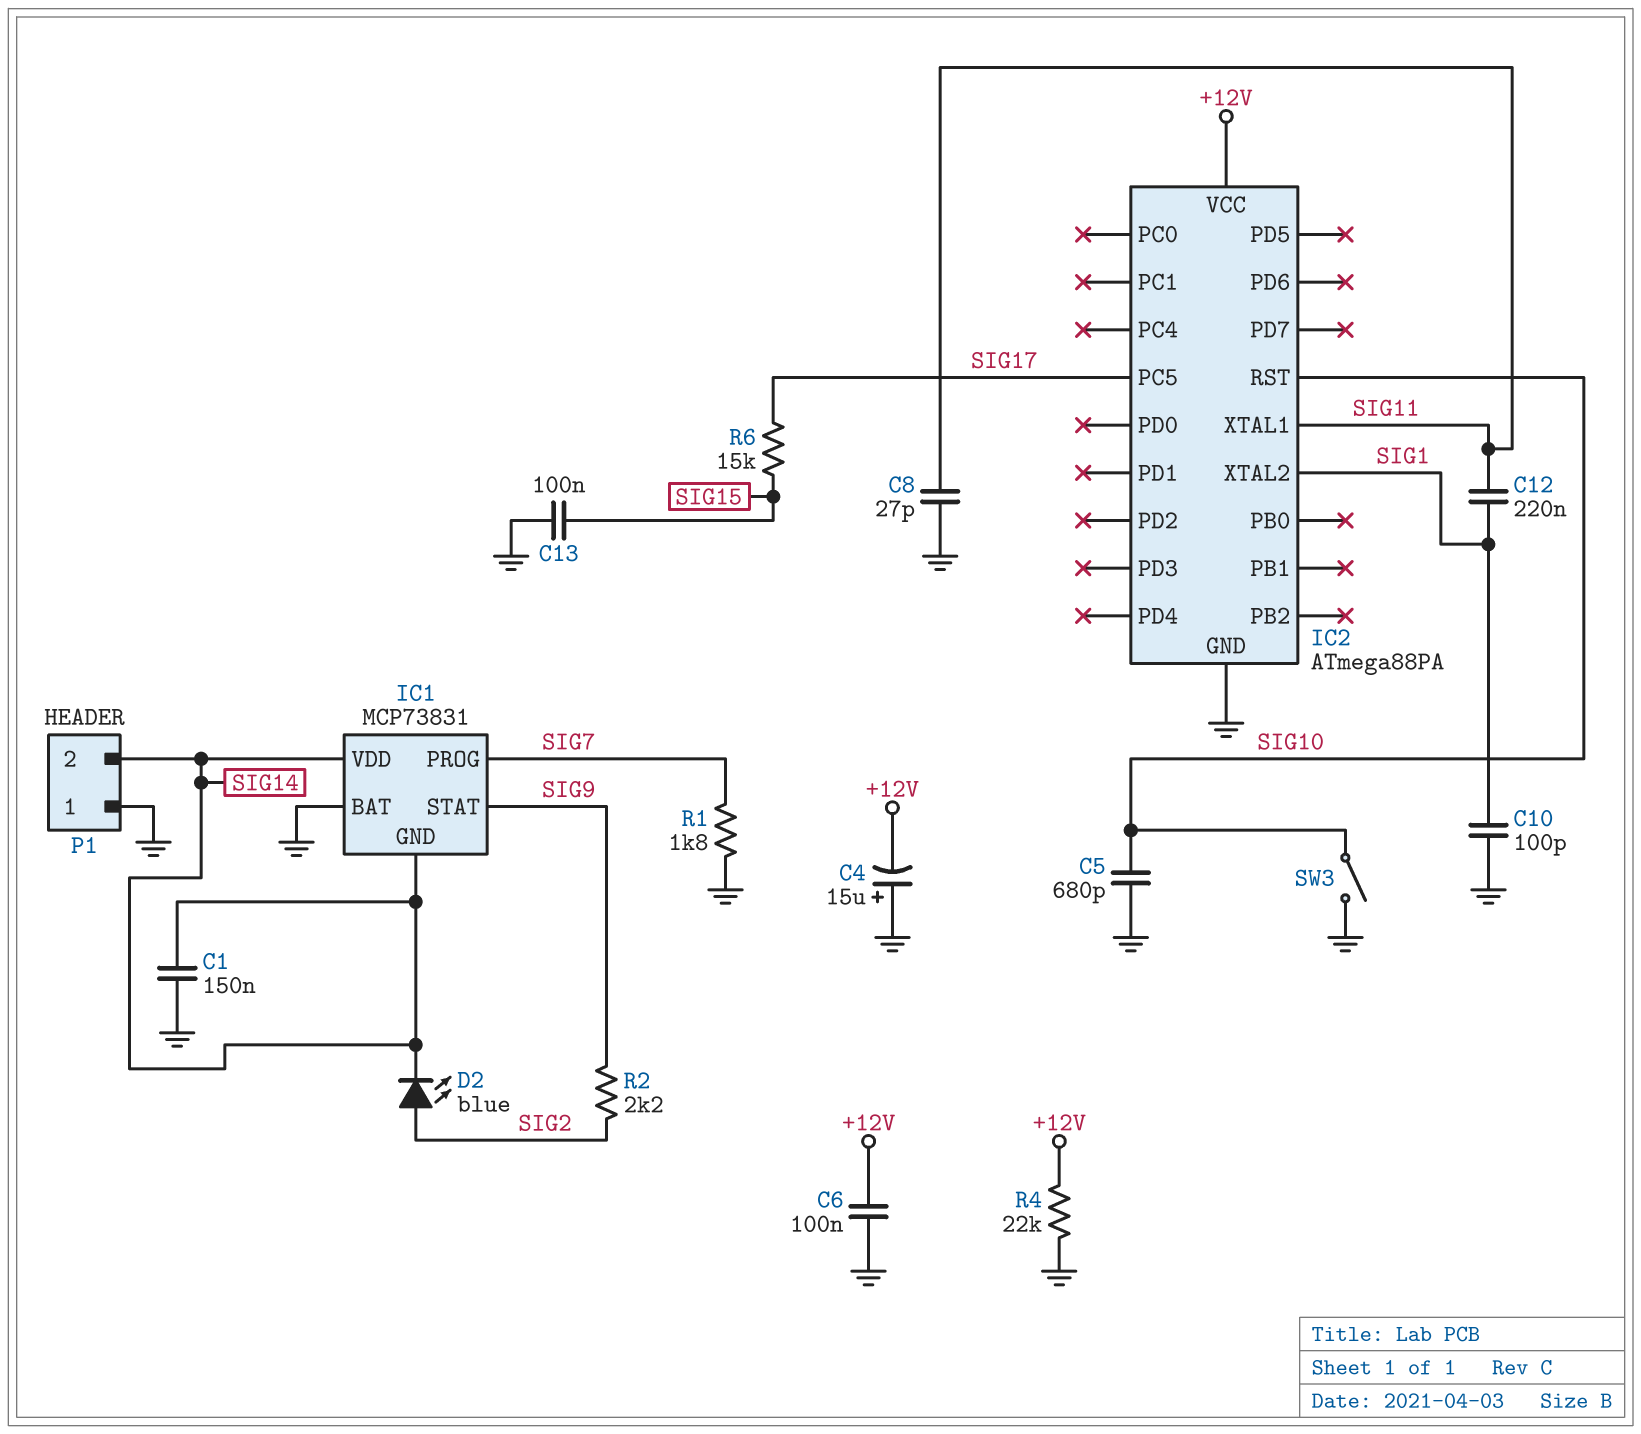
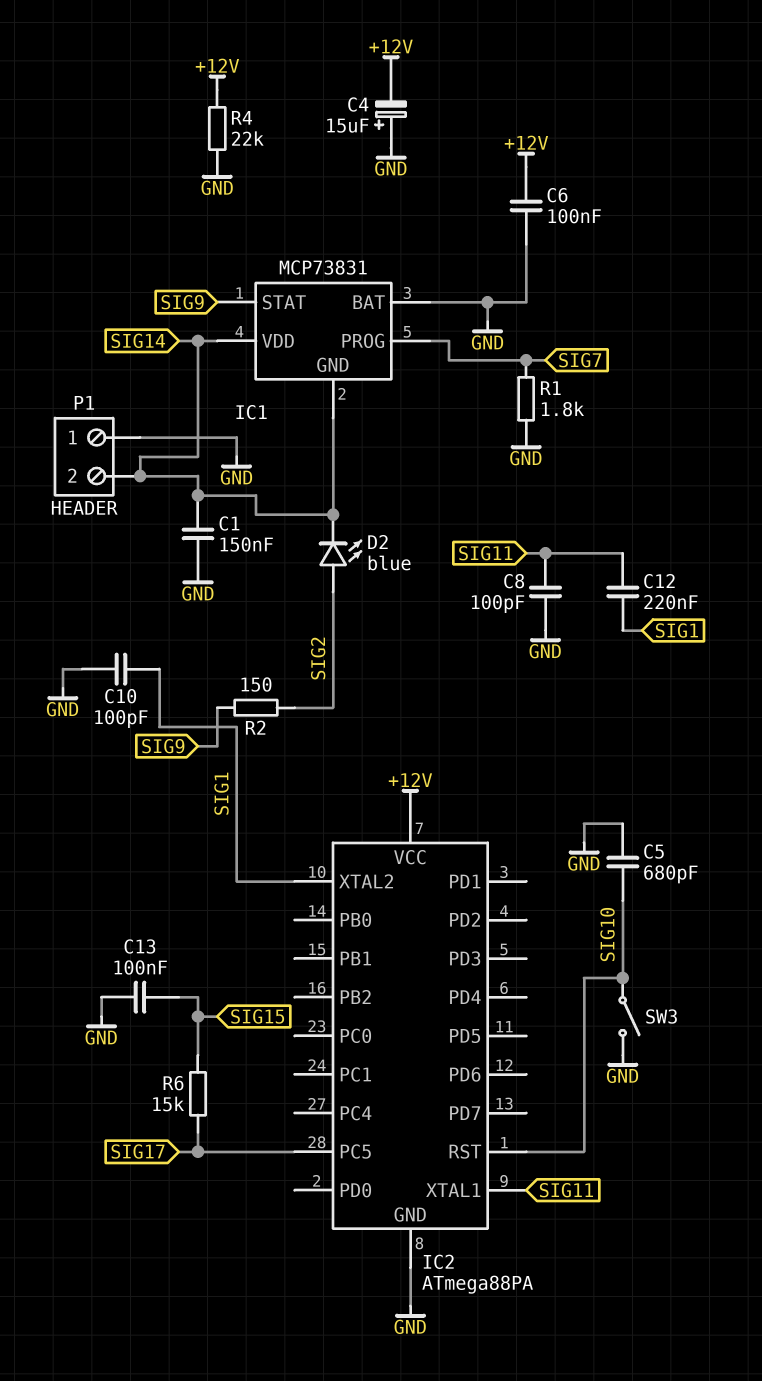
C8: 27pF (GND, SIG11) -> 100pF (GND, SIG11)
R2: 2.2k (SIG2, SIG9) -> 150 (SIG2, SIG9)

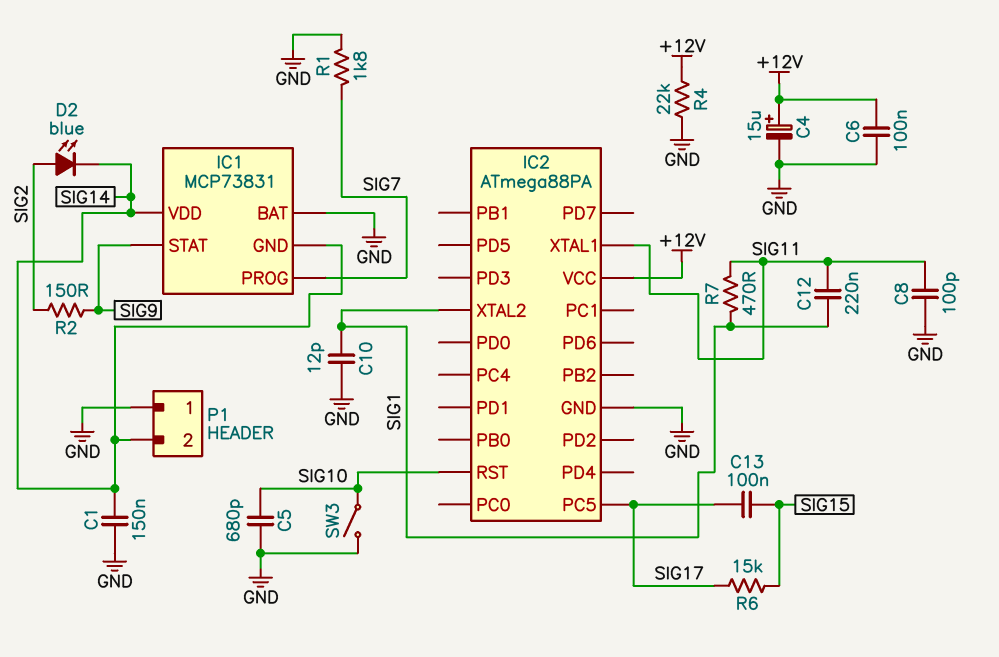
C4: 15uF (plus GND, minus +12V) -> 15uF (plus +12V, minus GND)
C10: 100pF (GND, SIG1) -> 12pF (GND, SIG1)
C13: 100nF (GND, SIG15) -> 100nF (SIG15, SIG17)
R7: none -> 470 (SIG1, SIG11)

